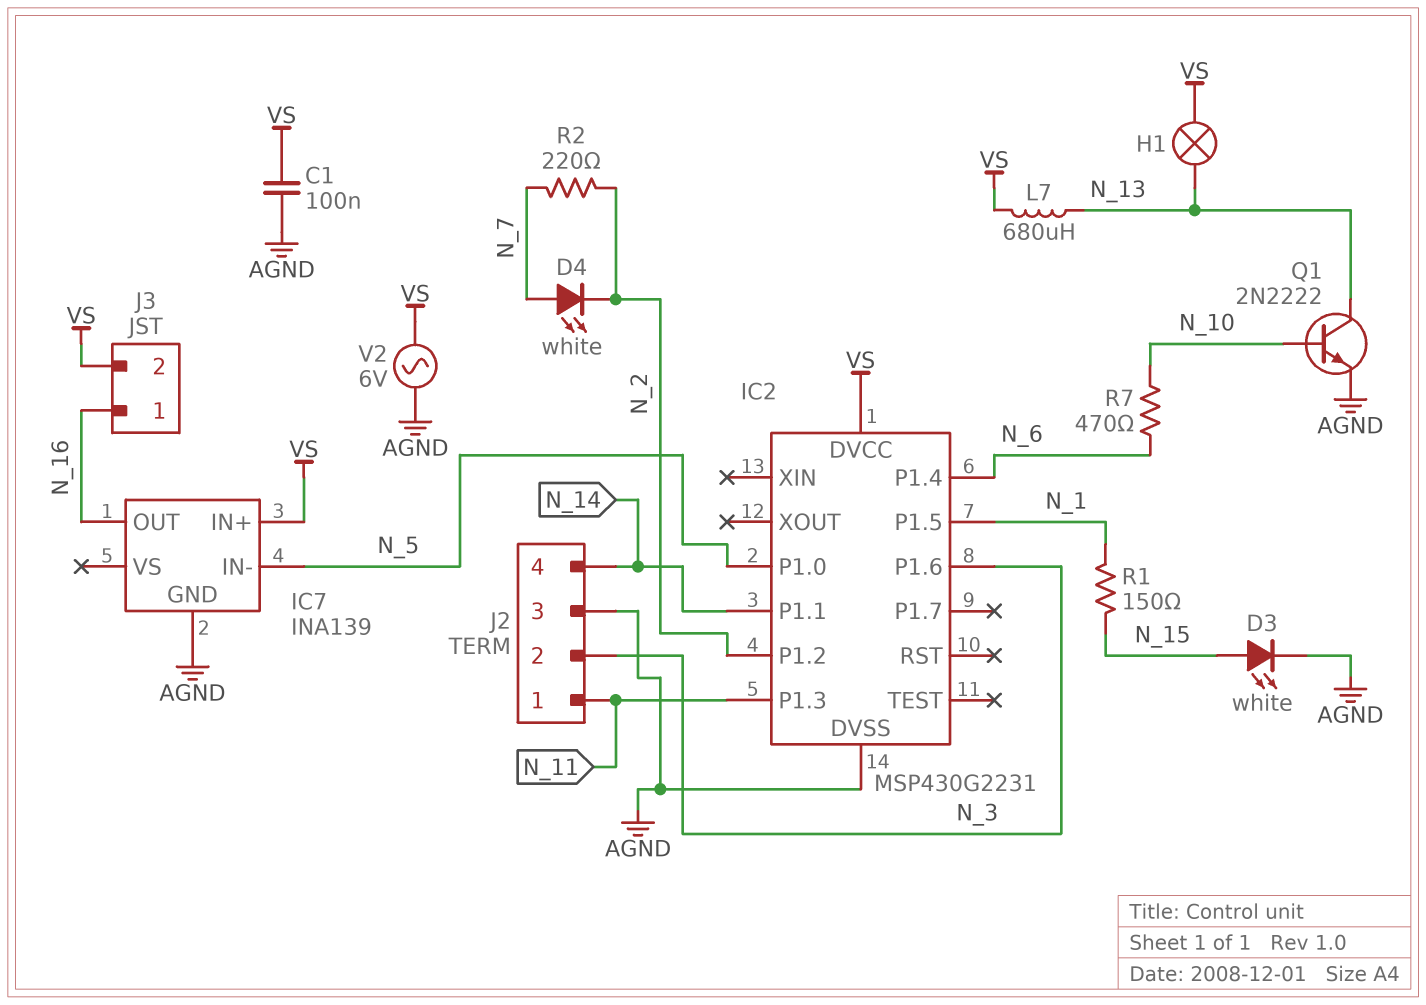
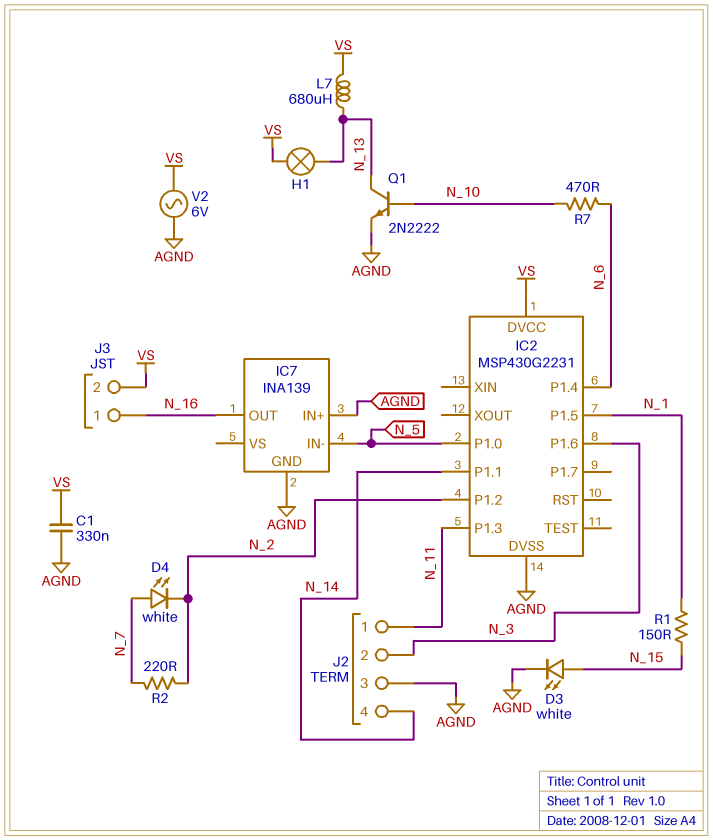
C1: 100nF (AGND, VS) -> 330nF (AGND, VS)
IC7 pin IN+: VS -> AGND

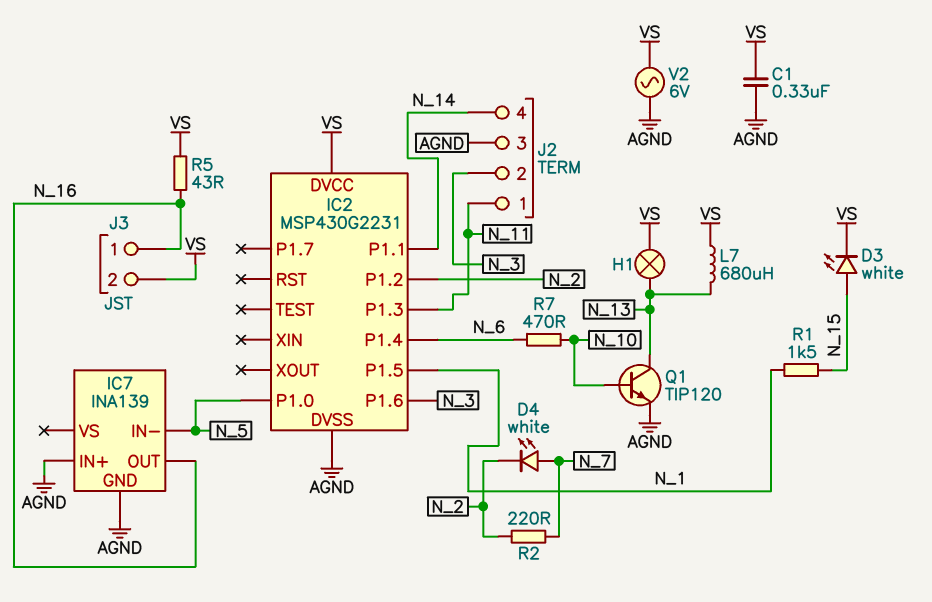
D3: LED white (A N_15, K AGND) -> LED white (A N_15, K VS)
Q1: NPN 2N2222 (B N_10, C N_13, E AGND) -> NPN TIP120 (B N_10, C N_13, E AGND)
R1: 150 (N_1, N_15) -> 1.5k (N_1, N_15)
R5: none -> 43 (N_16, VS)

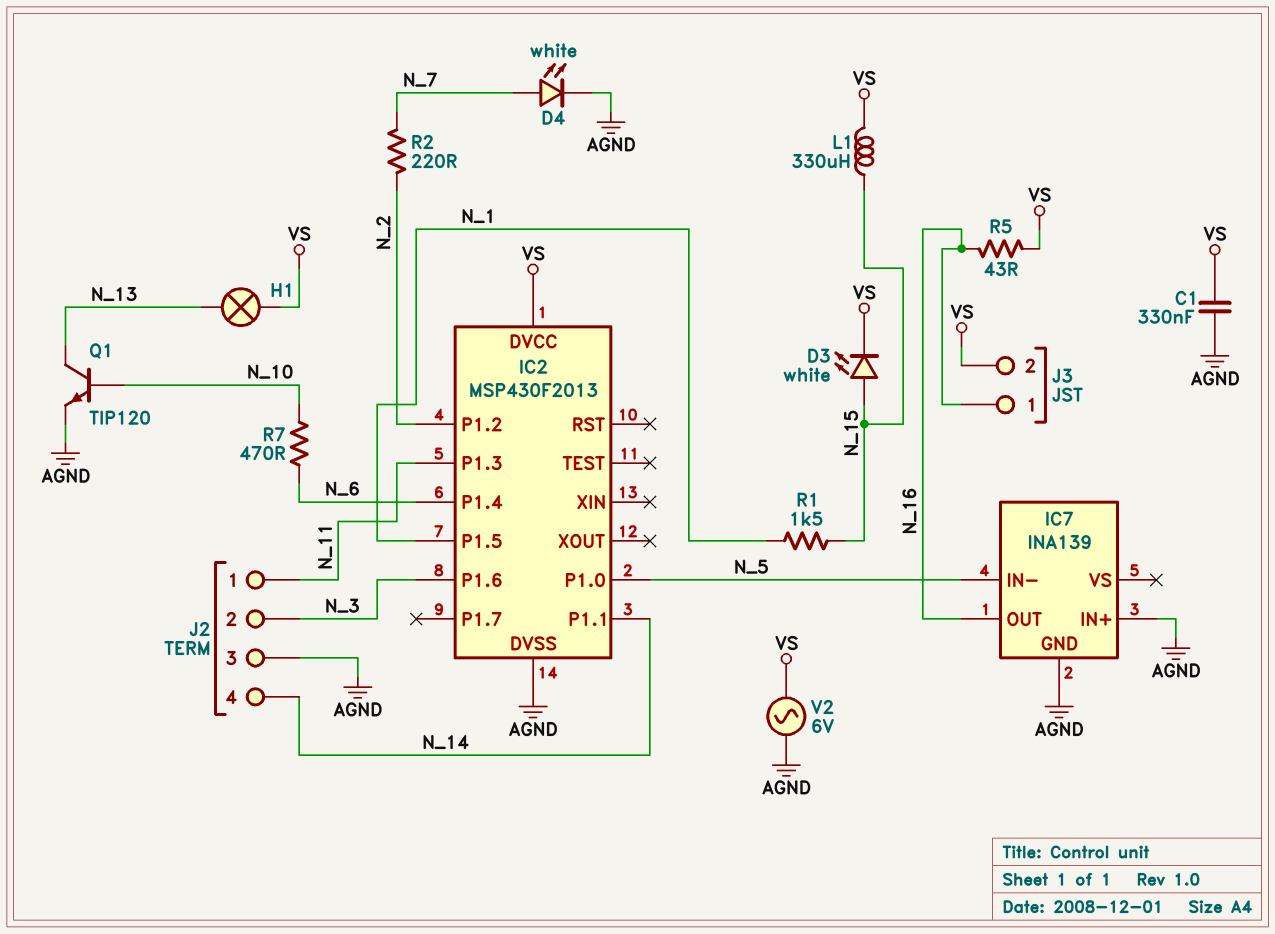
D4: LED white (A N_7, K N_2) -> LED white (A N_7, K AGND)
IC2: MSP430G2231 -> MSP430F2013
L1: none -> 330uH (N_15, VS)
L7: 680uH (N_13, VS) -> none

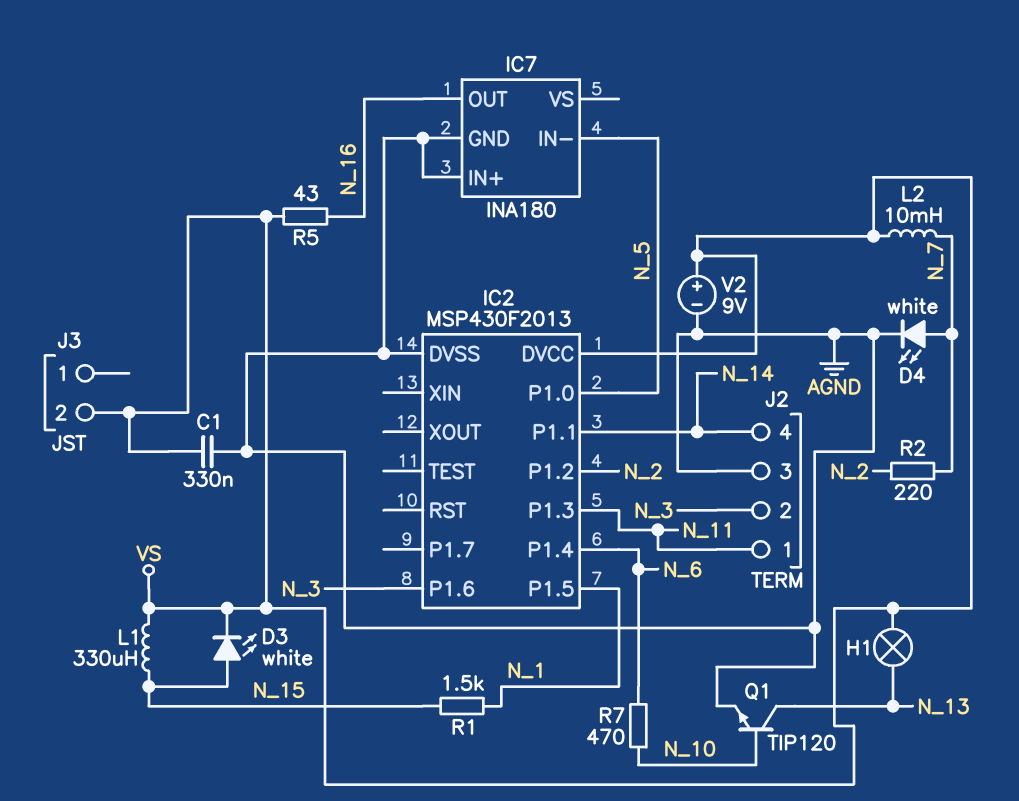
IC7: INA139 -> INA180
J3 pin 1: N_16 -> none
L2: none -> 10mH (N_7, VS)
V2: AC 6V (AGND, VS) -> 9V (plus VS, minus AGND)

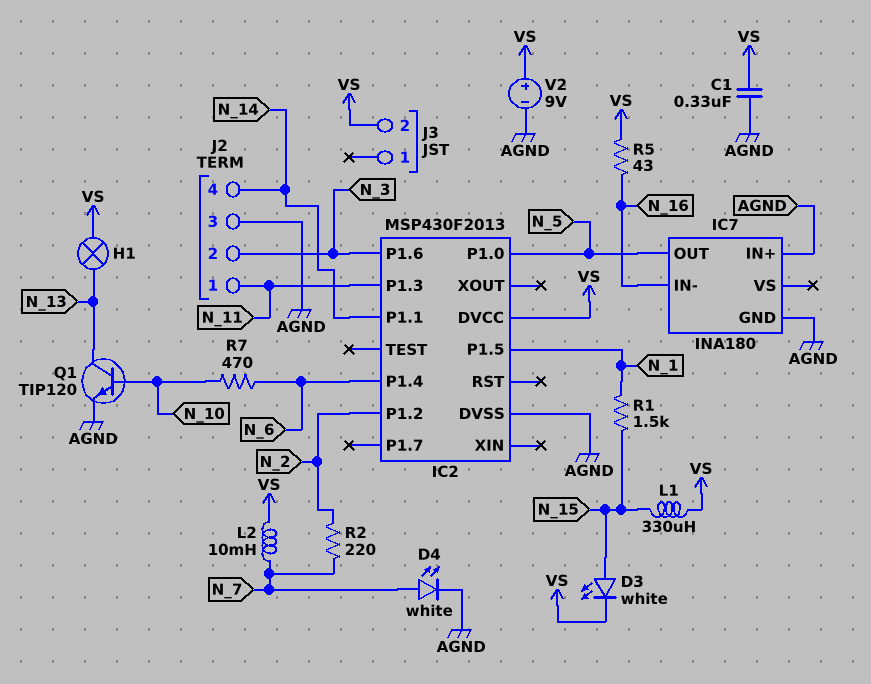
IC7 pin IN-: N_5 -> N_16
IC7 pin OUT: N_16 -> N_5

